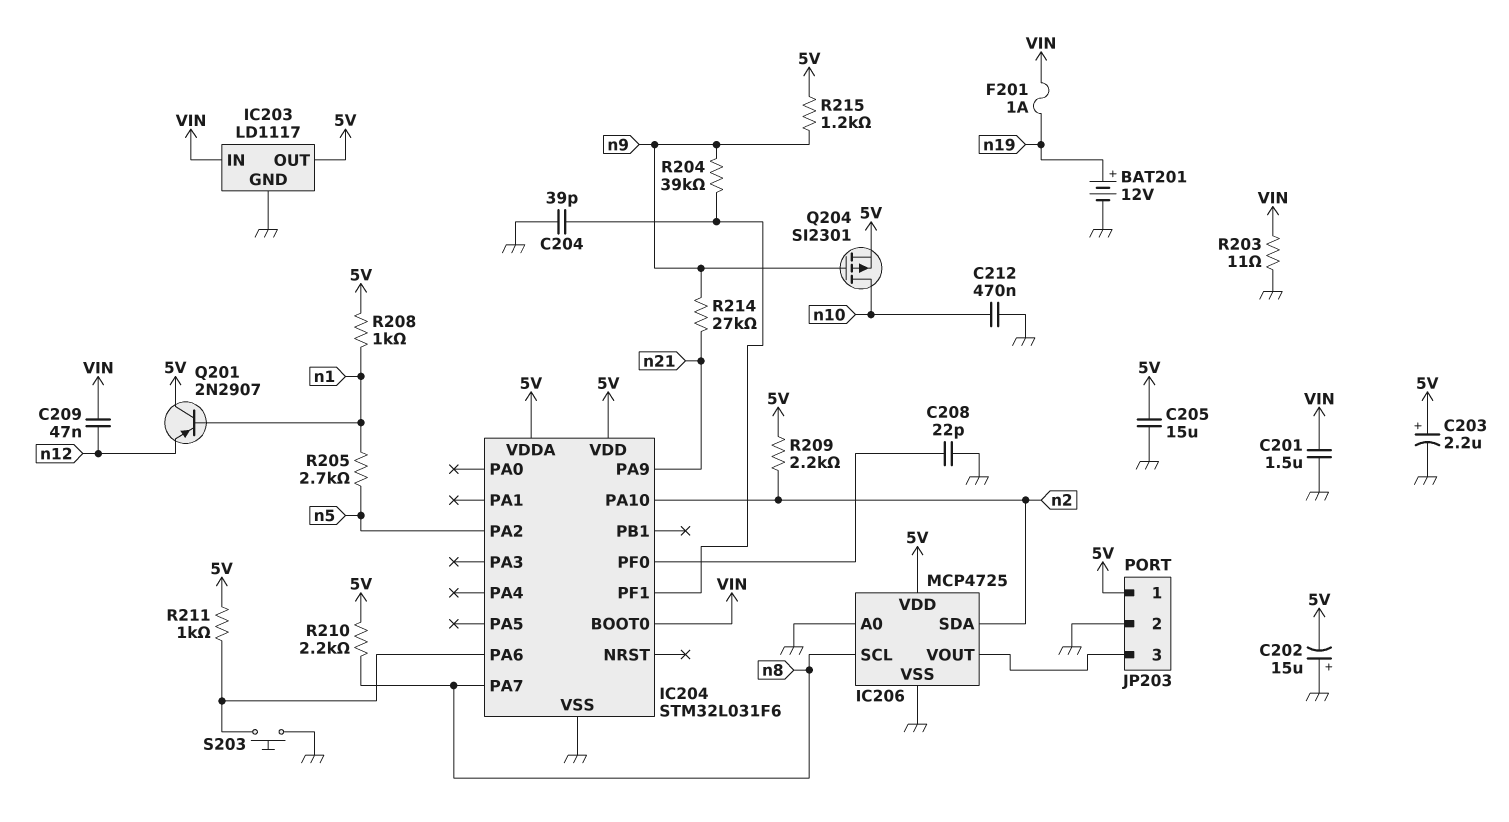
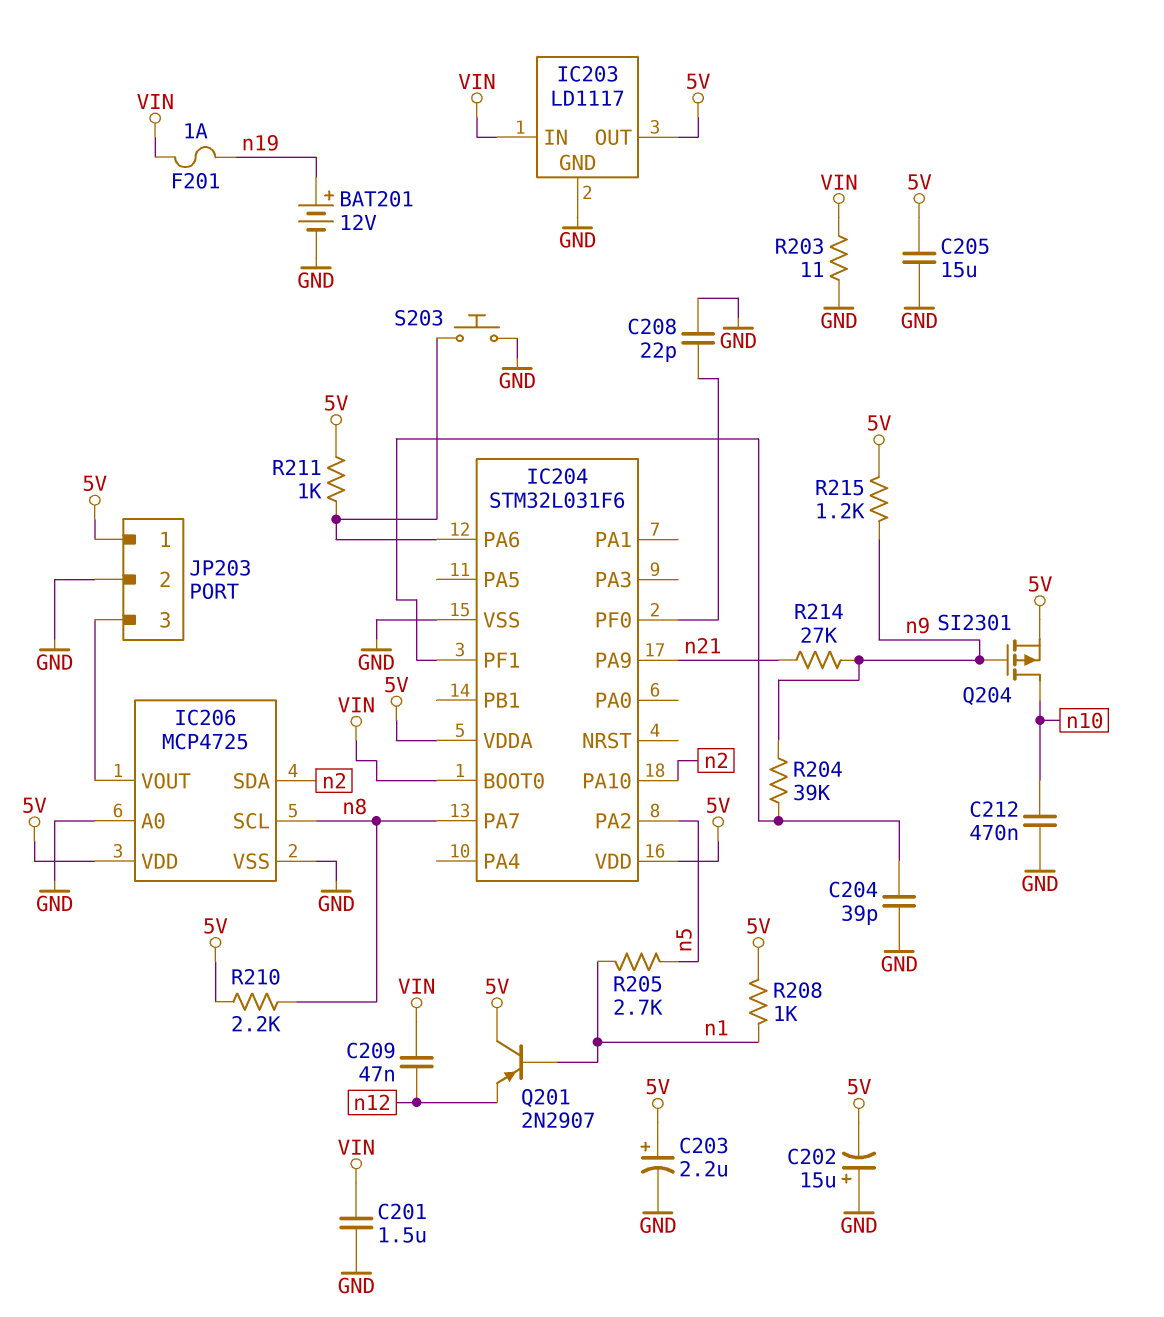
R209: 2.2k (5V, n2) -> none

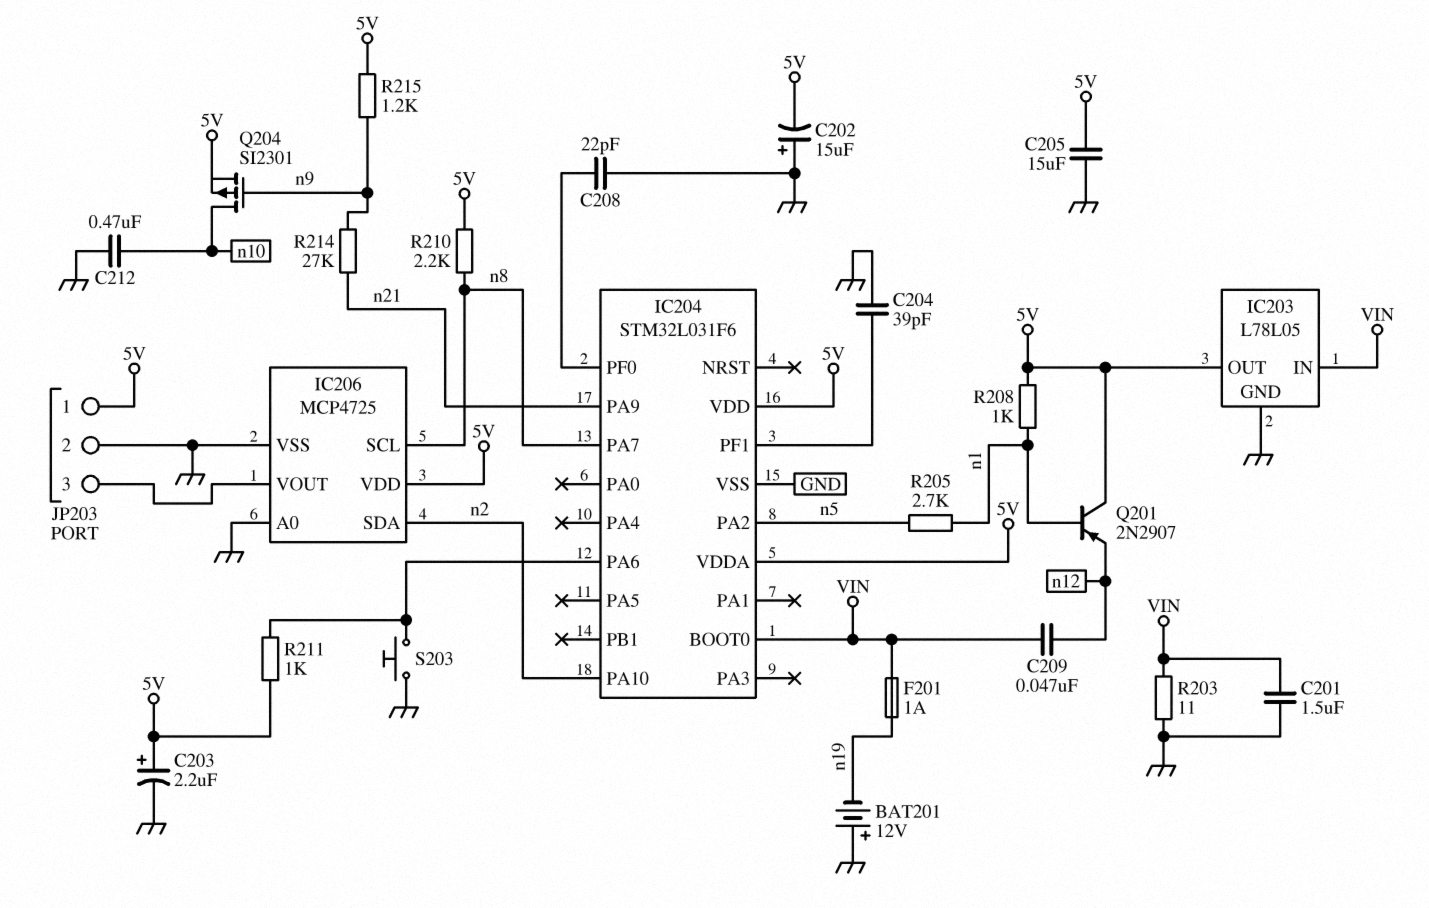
BAT201: 12V (plus n19, minus GND) -> 12V (plus GND, minus n19)
IC203: LD1117 -> L78L05
R204: 39k (IC204/PF1, n9) -> none

